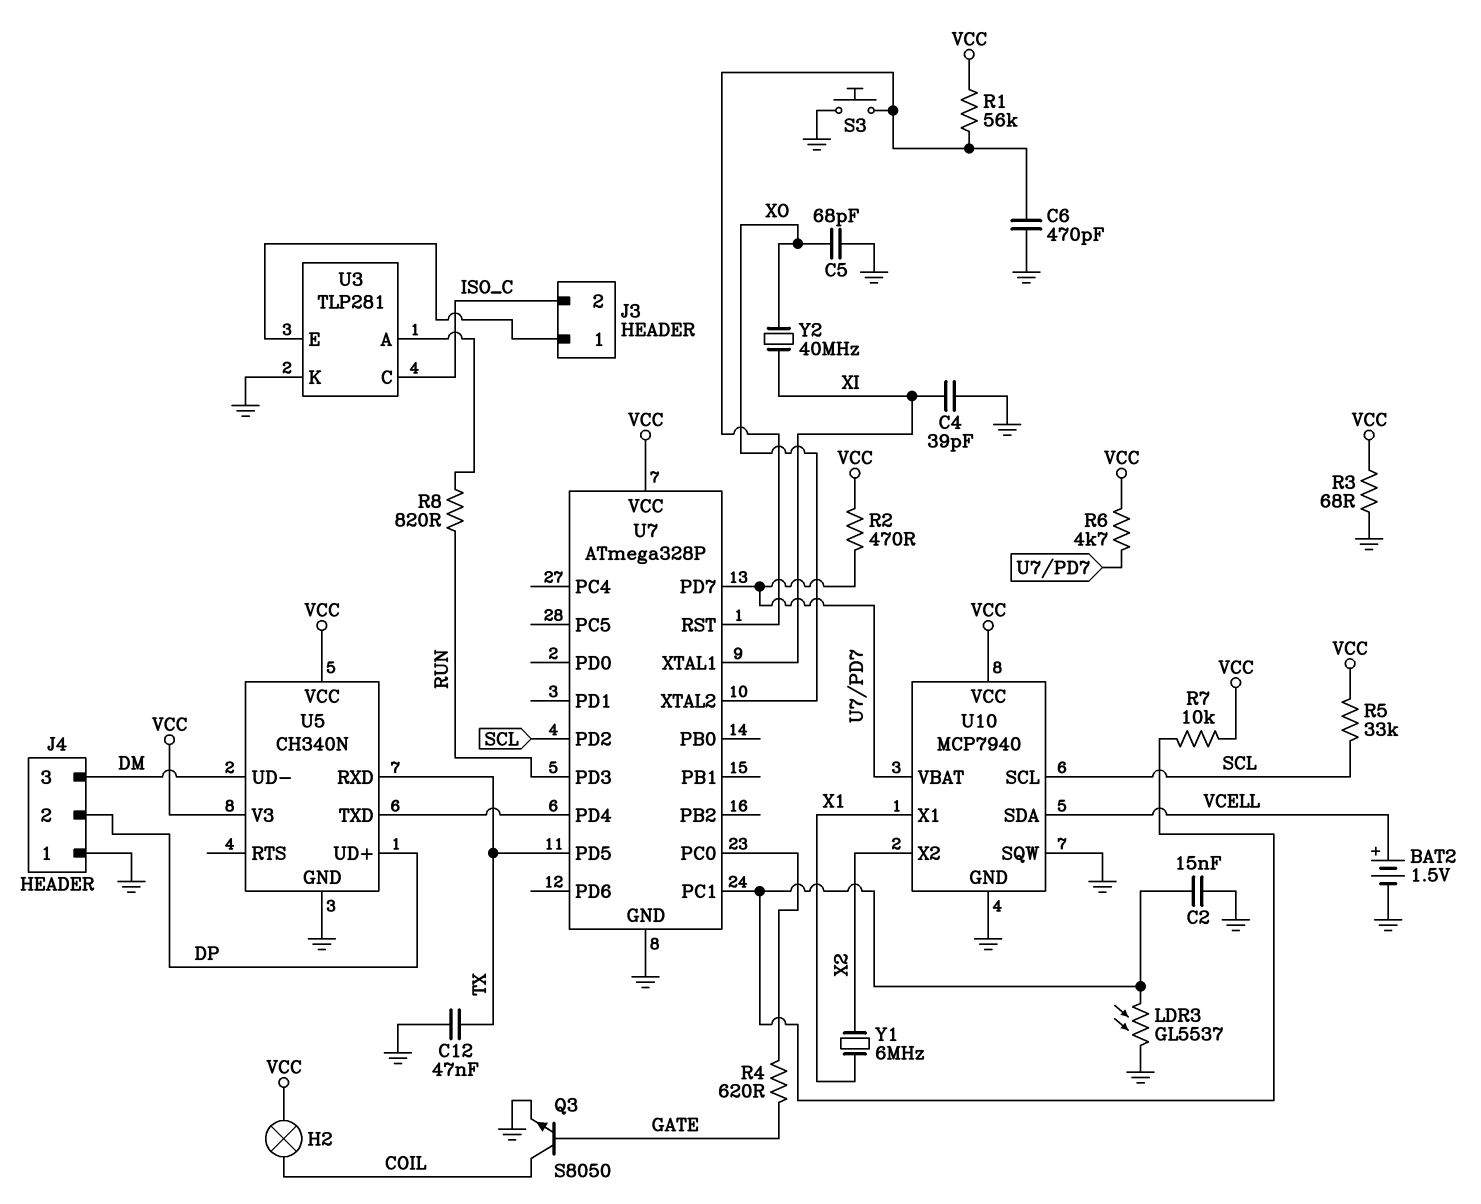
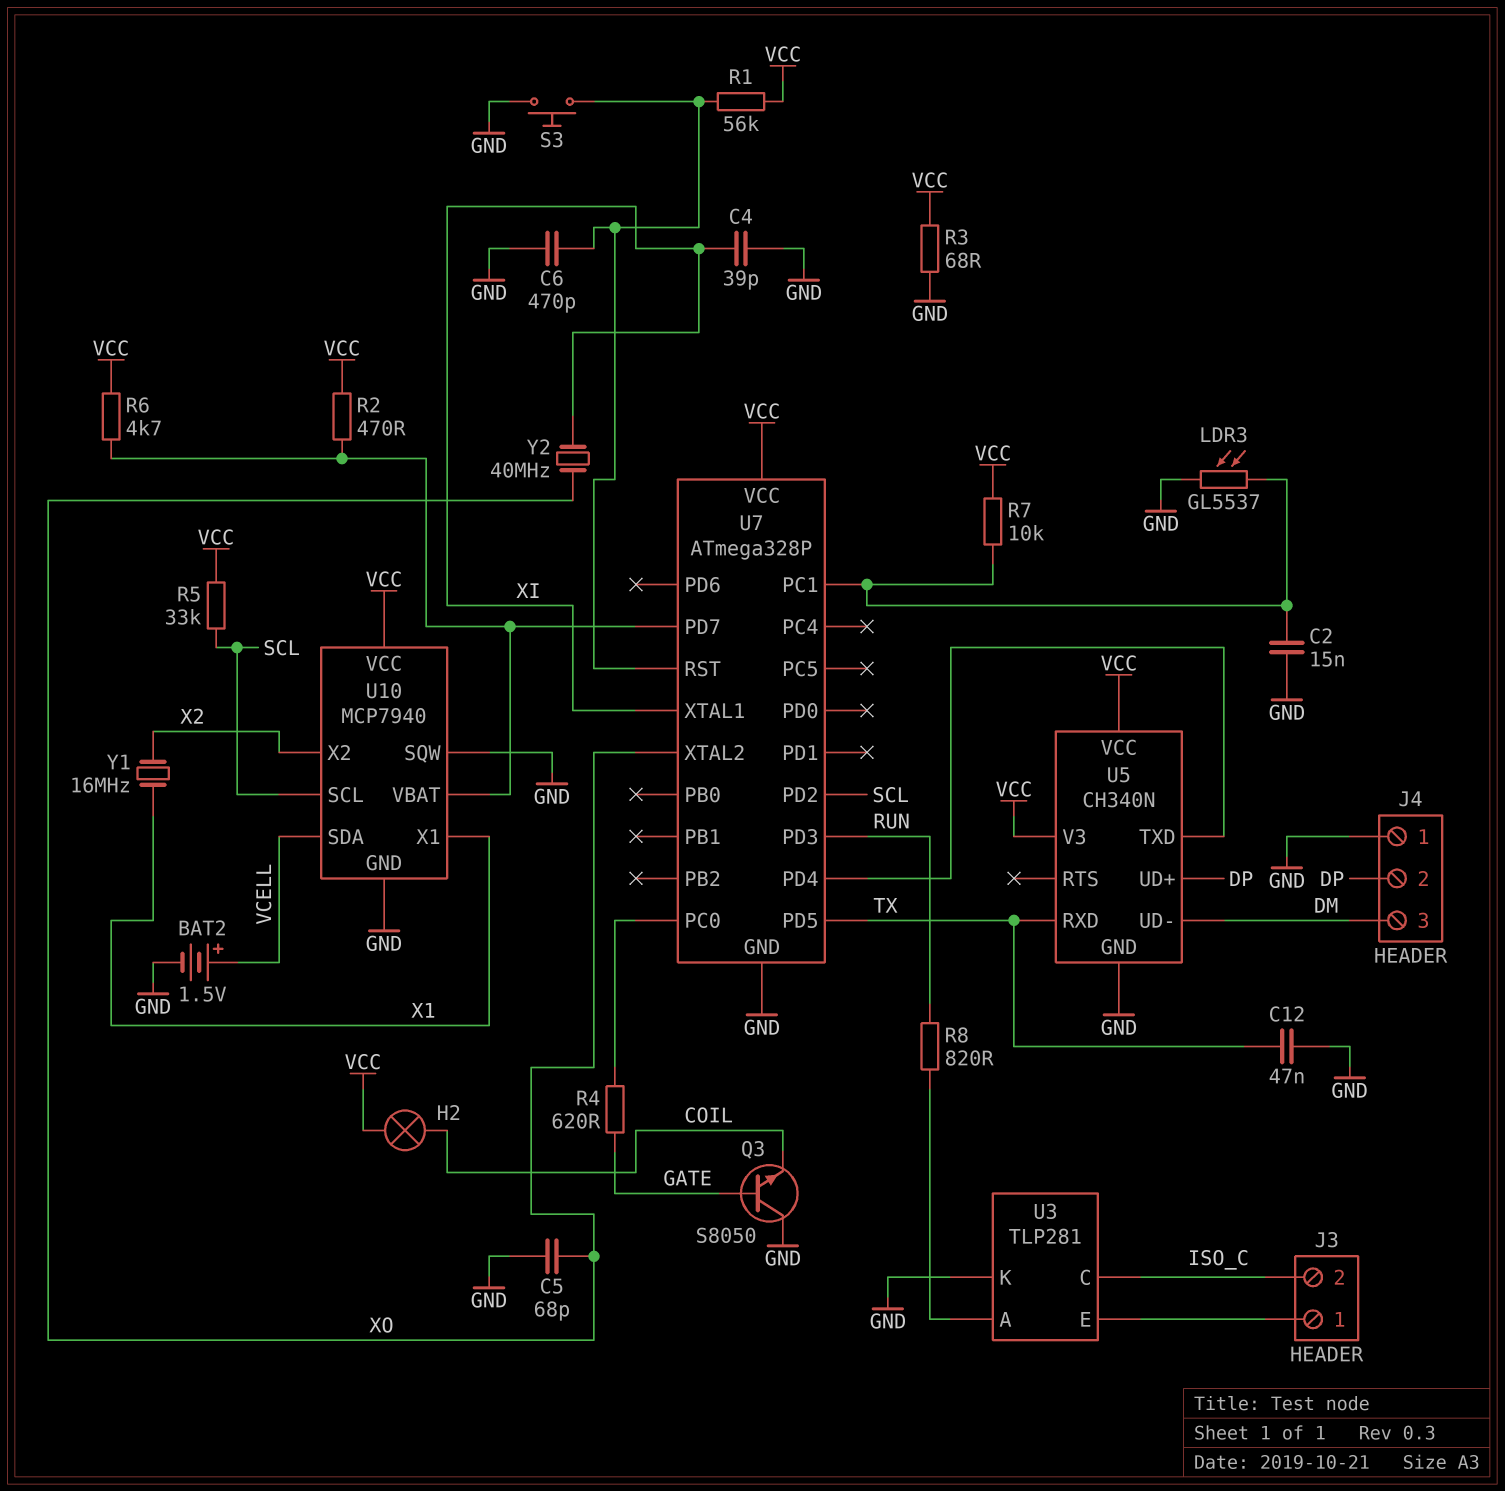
Q3: NPN S8050 (B GATE, C COIL, E GND) -> NPN S8050 (B GATE, C GND, E COIL)
Y1: 6MHz (X1, X2) -> 16MHz (X1, X2)

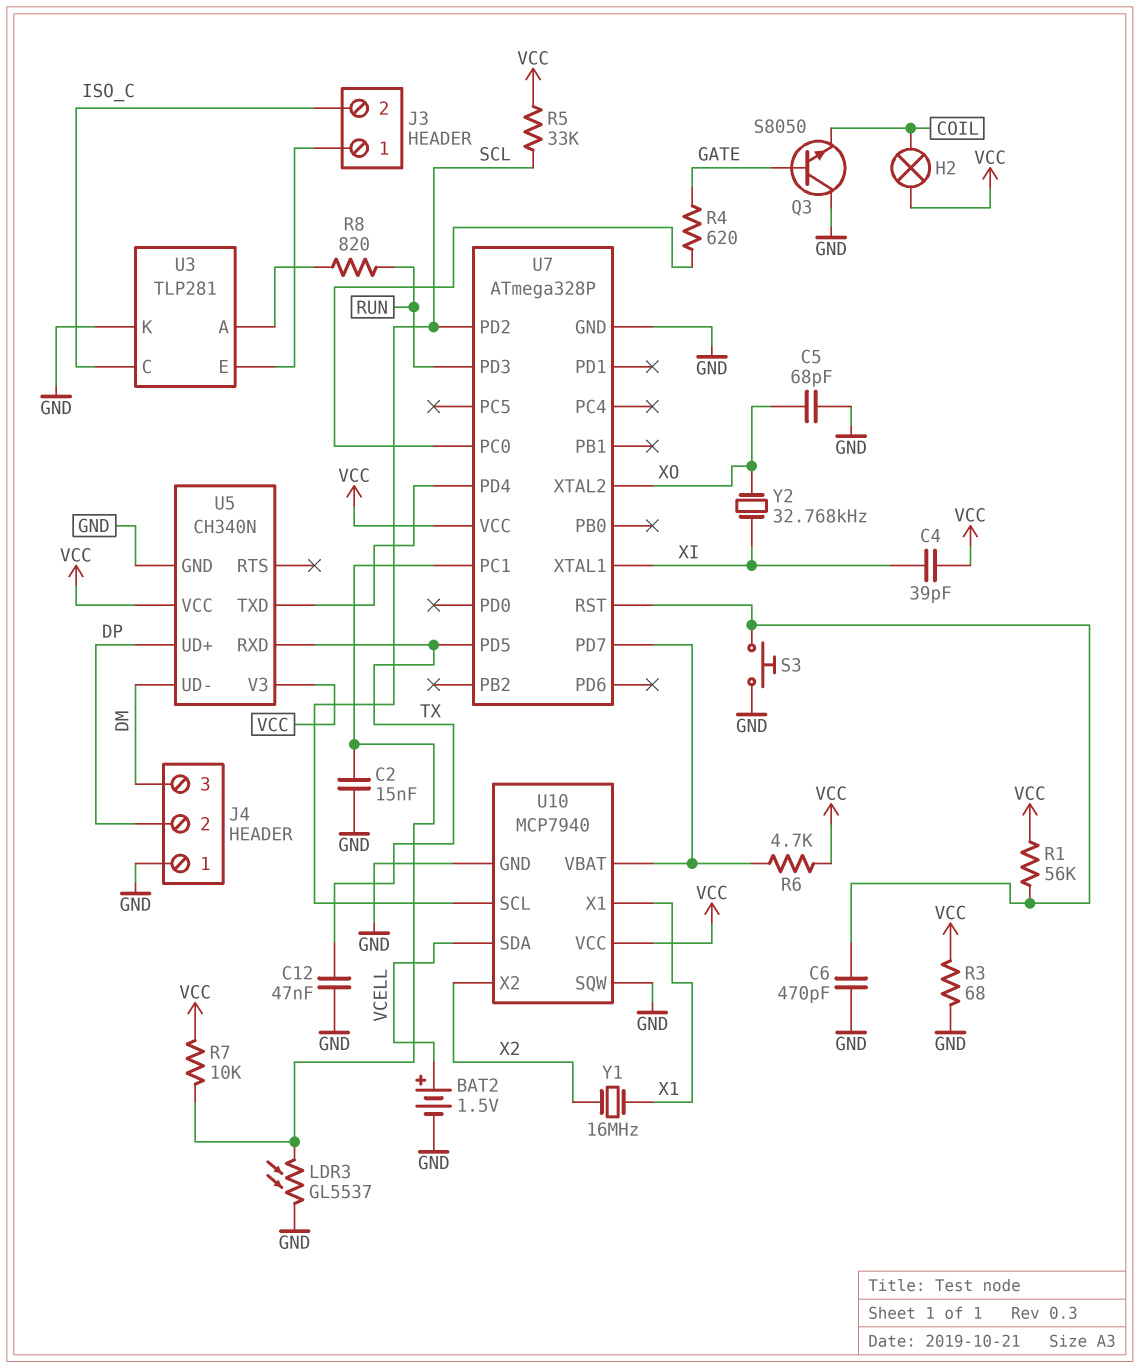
C4: 39pF (GND, XI) -> 39pF (VCC, XI)
R2: 470 (U7/PD7, VCC) -> none
Y2: 40MHz (XI, XO) -> 32.768kHz (XI, XO)

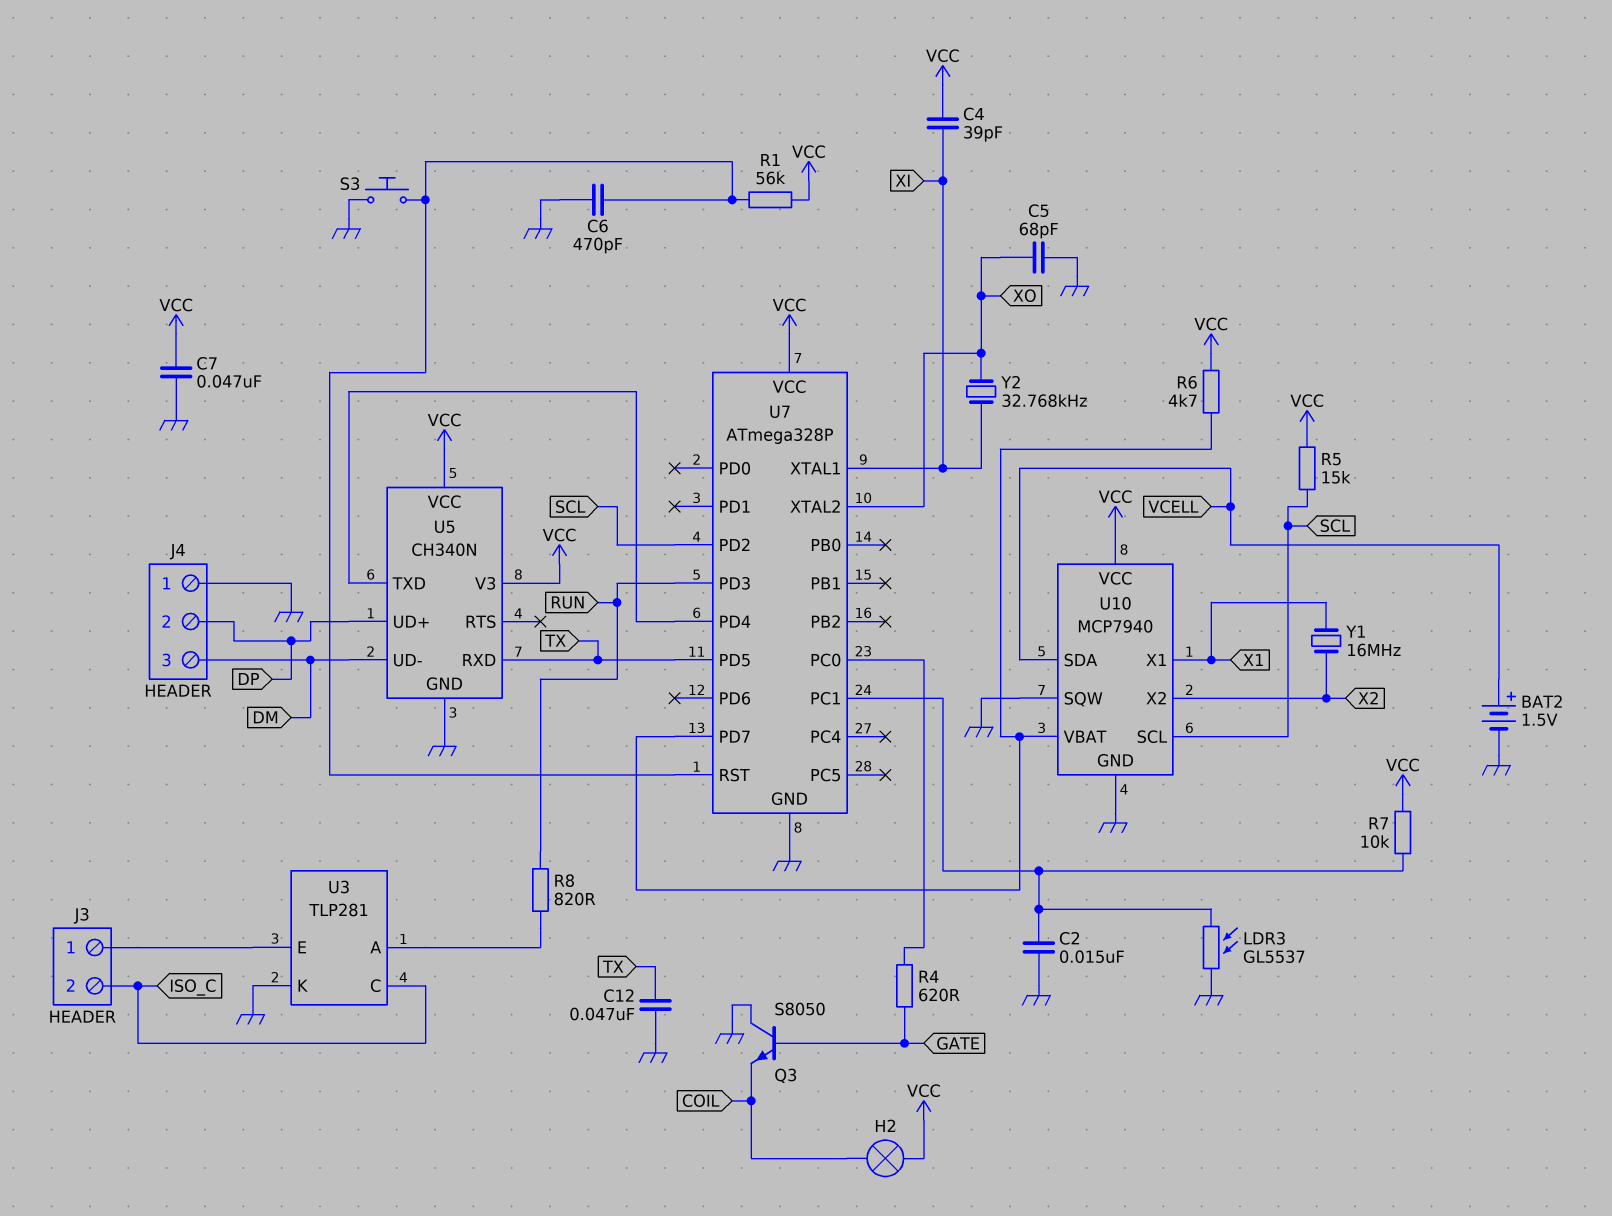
C7: none -> 47nF (GND, VCC)
R3: 68 (GND, VCC) -> none
R5: 33k (SCL, VCC) -> 15k (SCL, VCC)

